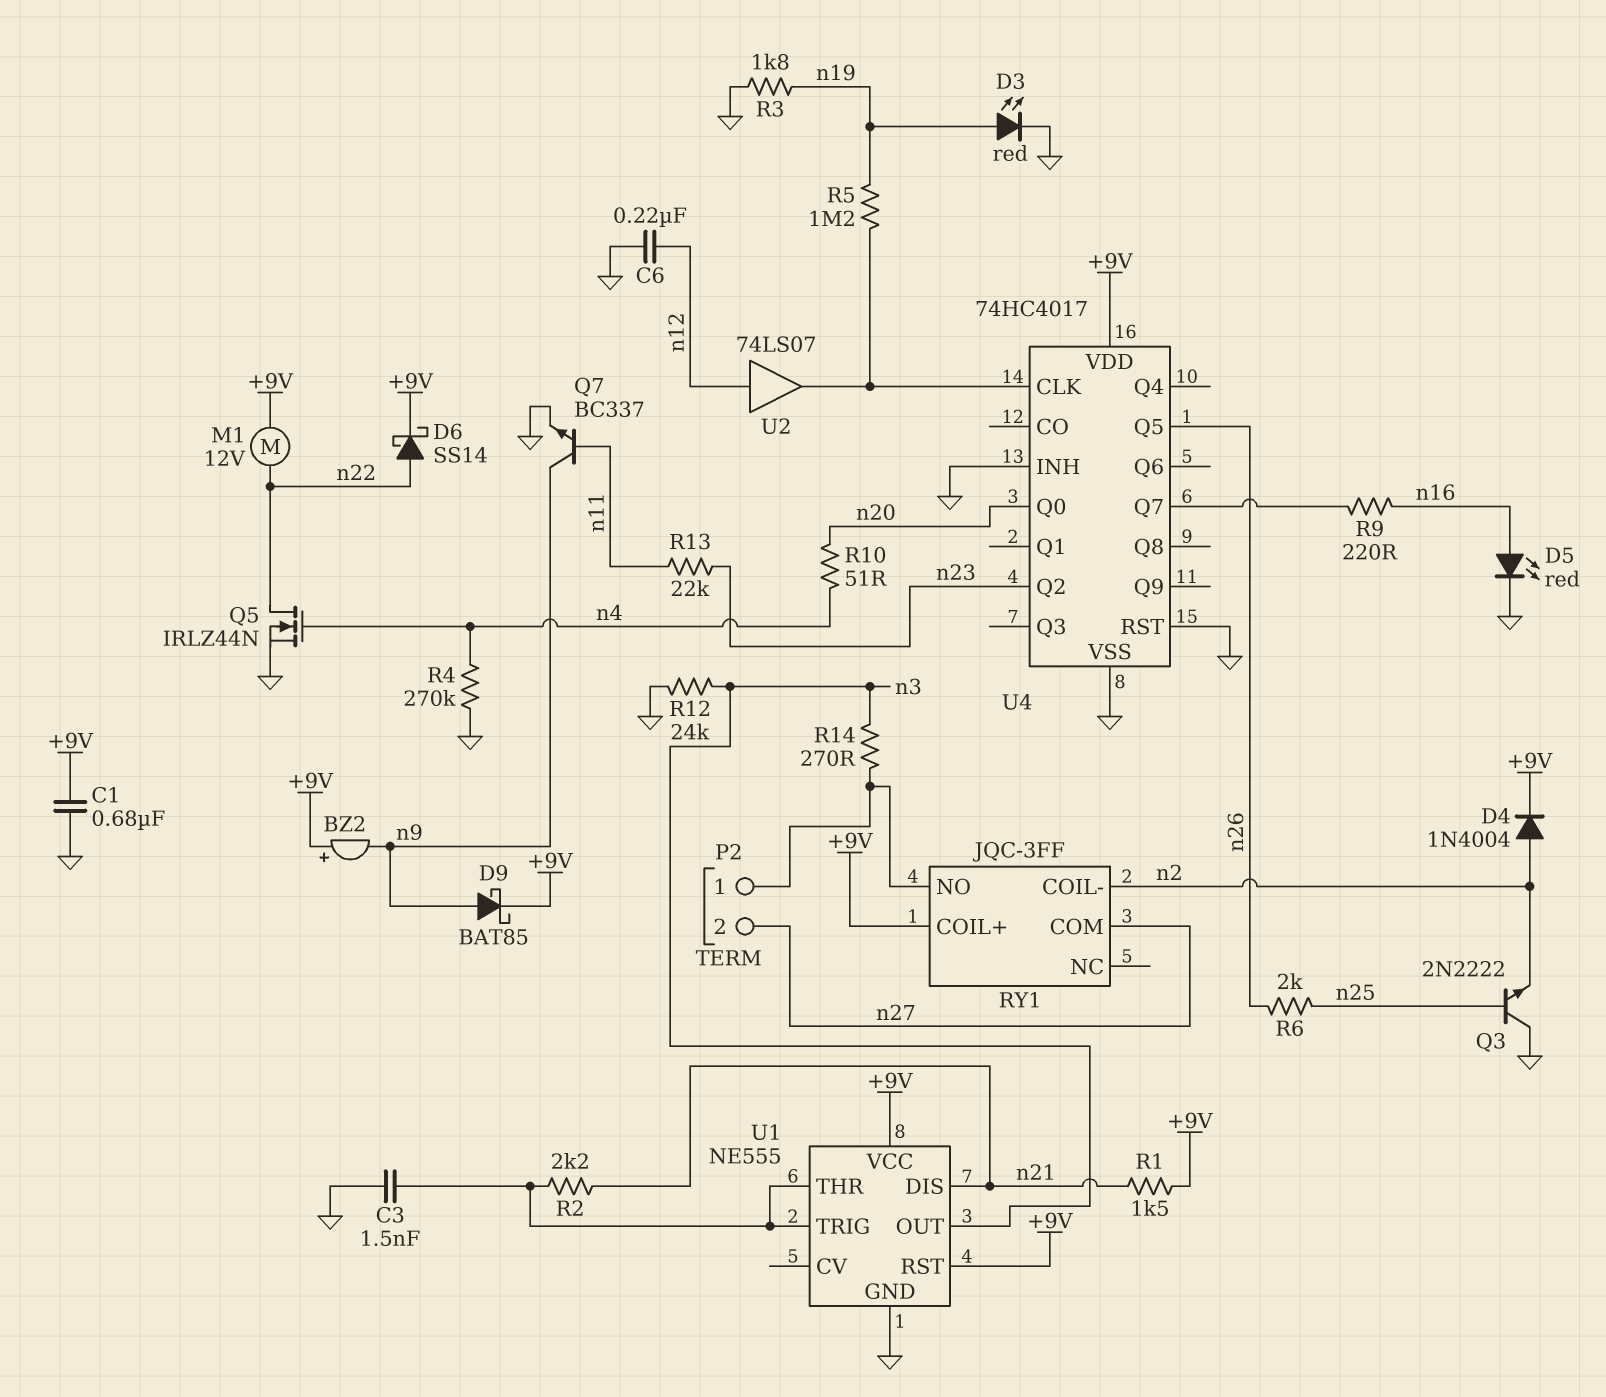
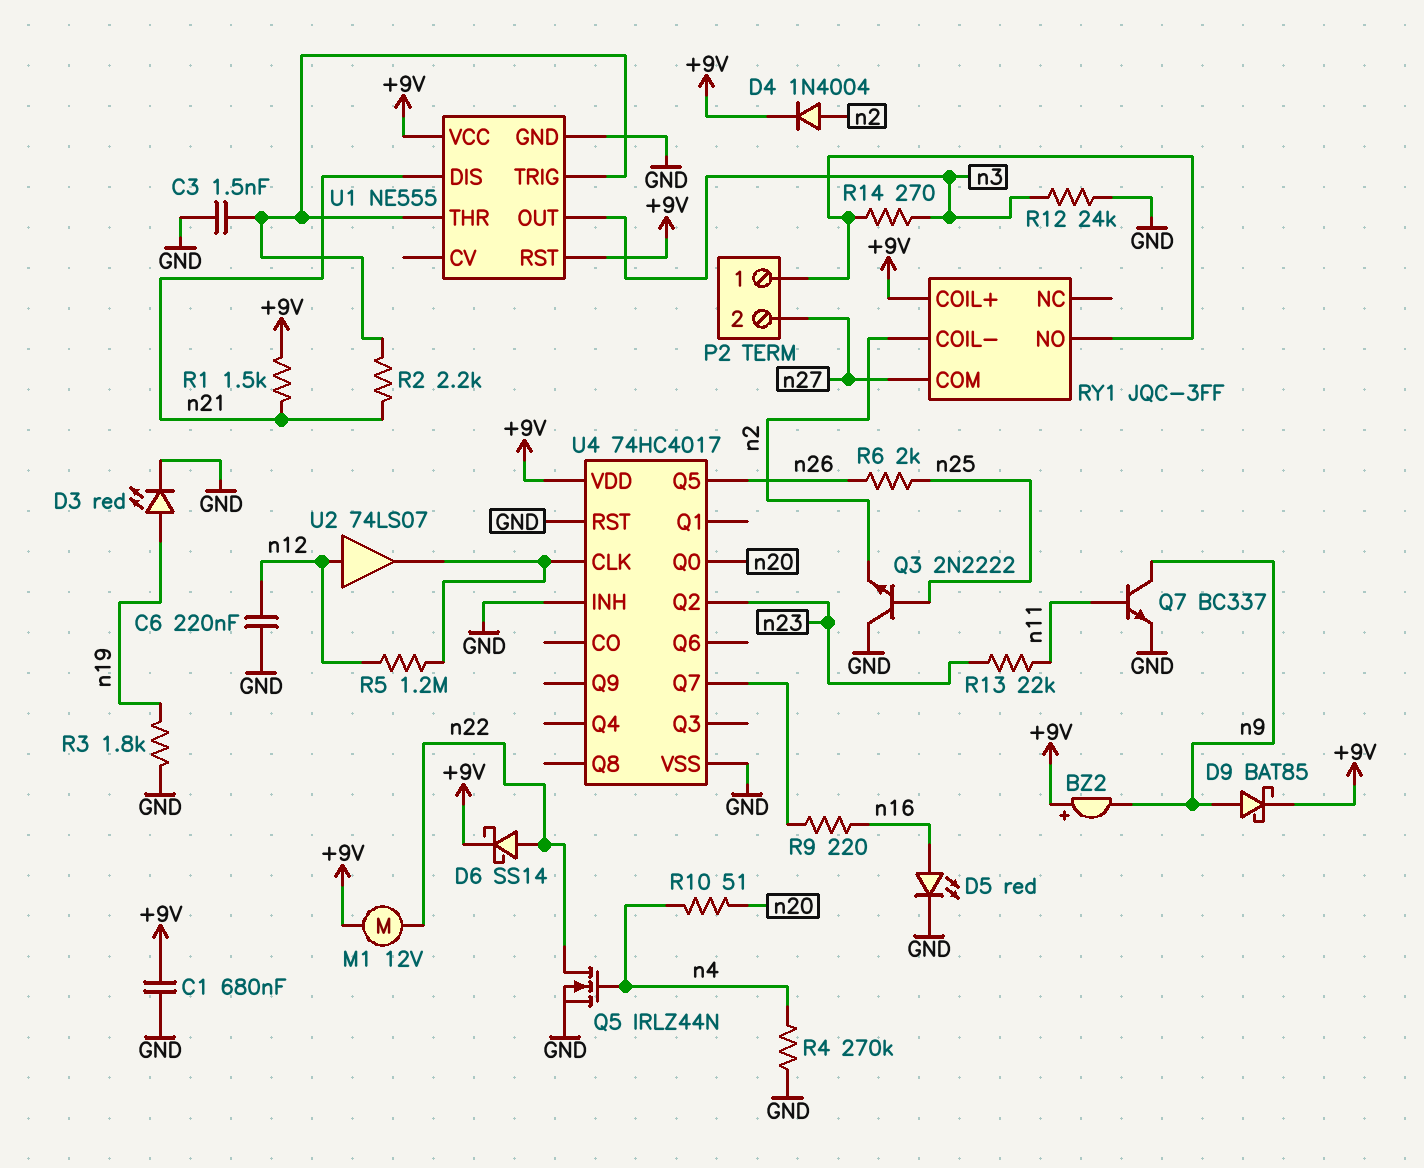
R5: 1.2M (U4/CLK, n19) -> 1.2M (U4/CLK, n12)

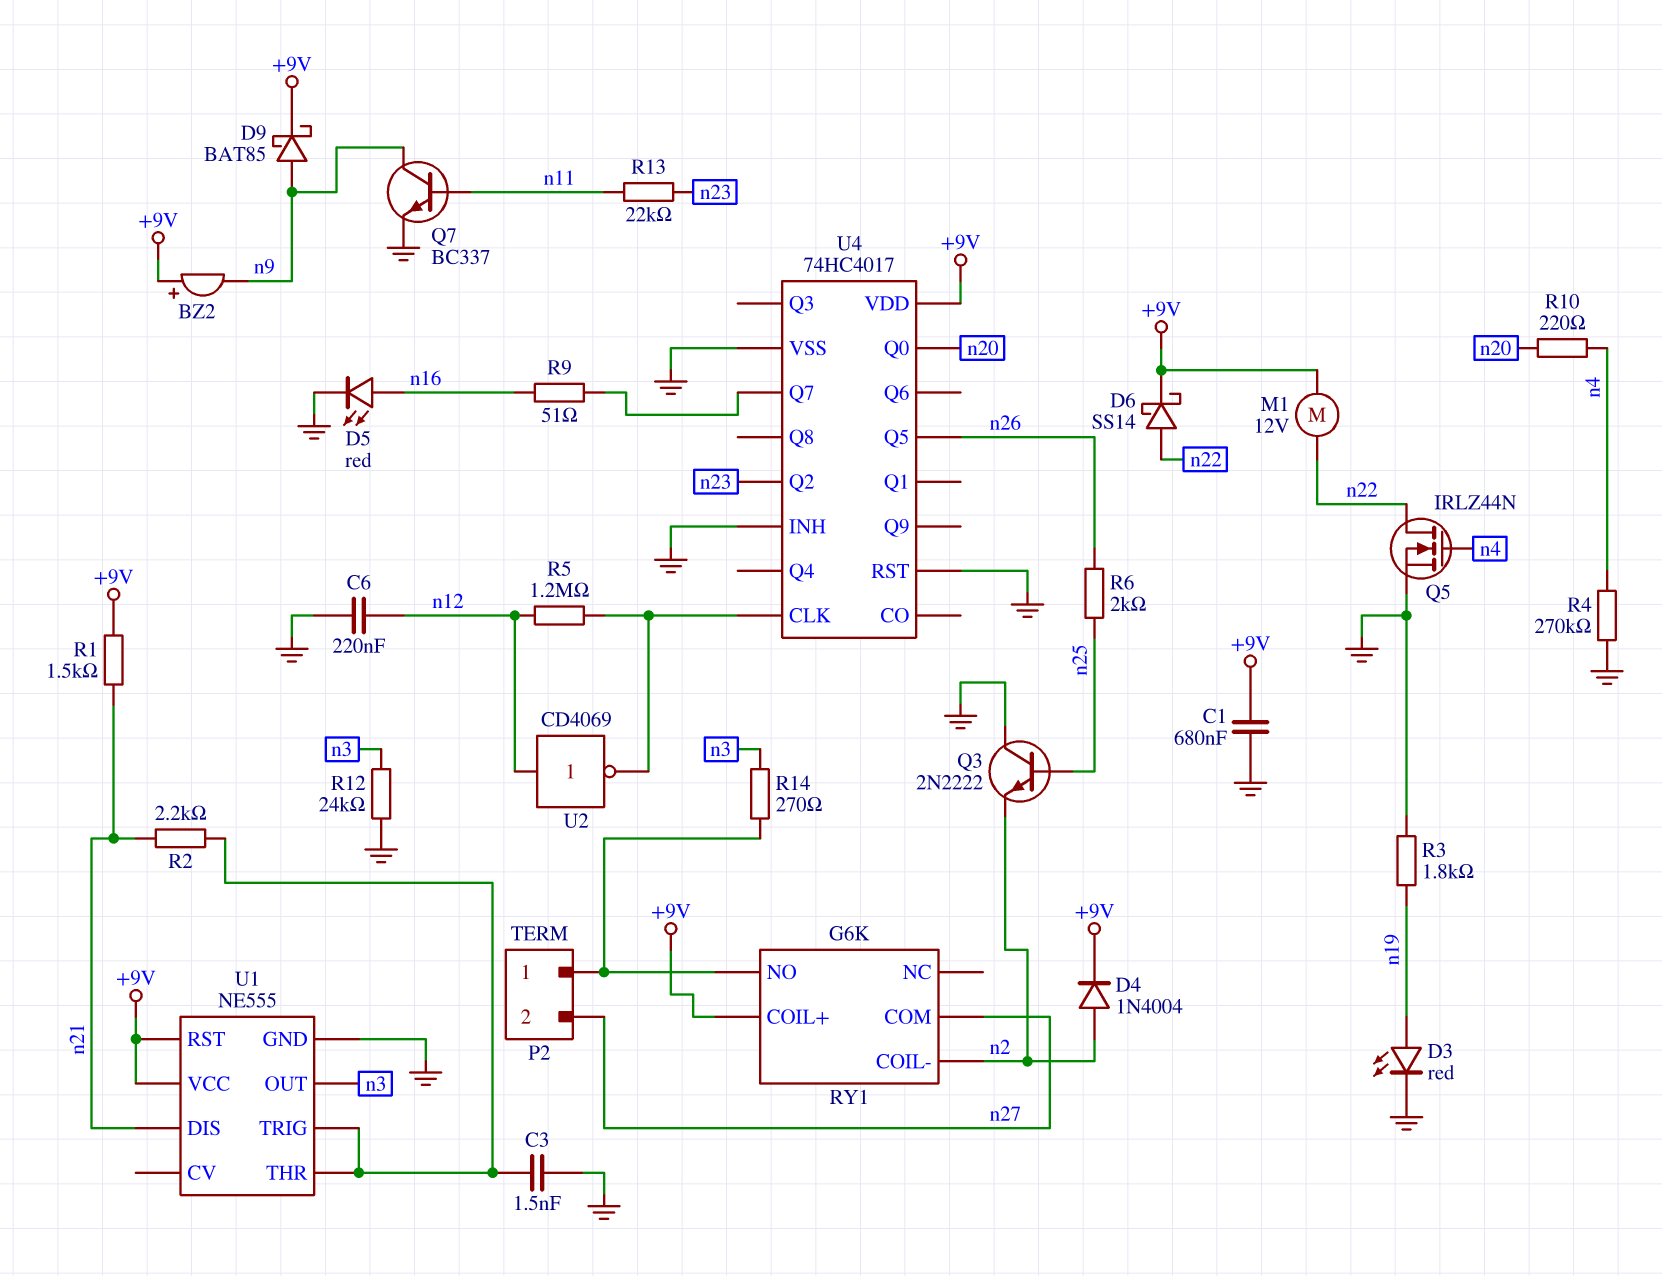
R9: 220 (U4/Q7, n16) -> 51 (U4/Q7, n16)
R10: 51 (n4, n20) -> 220 (n4, n20)
RY1: JQC-3FF -> G6K
U2: buffer 74LS07 (in n12, out U4/CLK) -> NOT CD4069 (in n12, out U4/CLK)

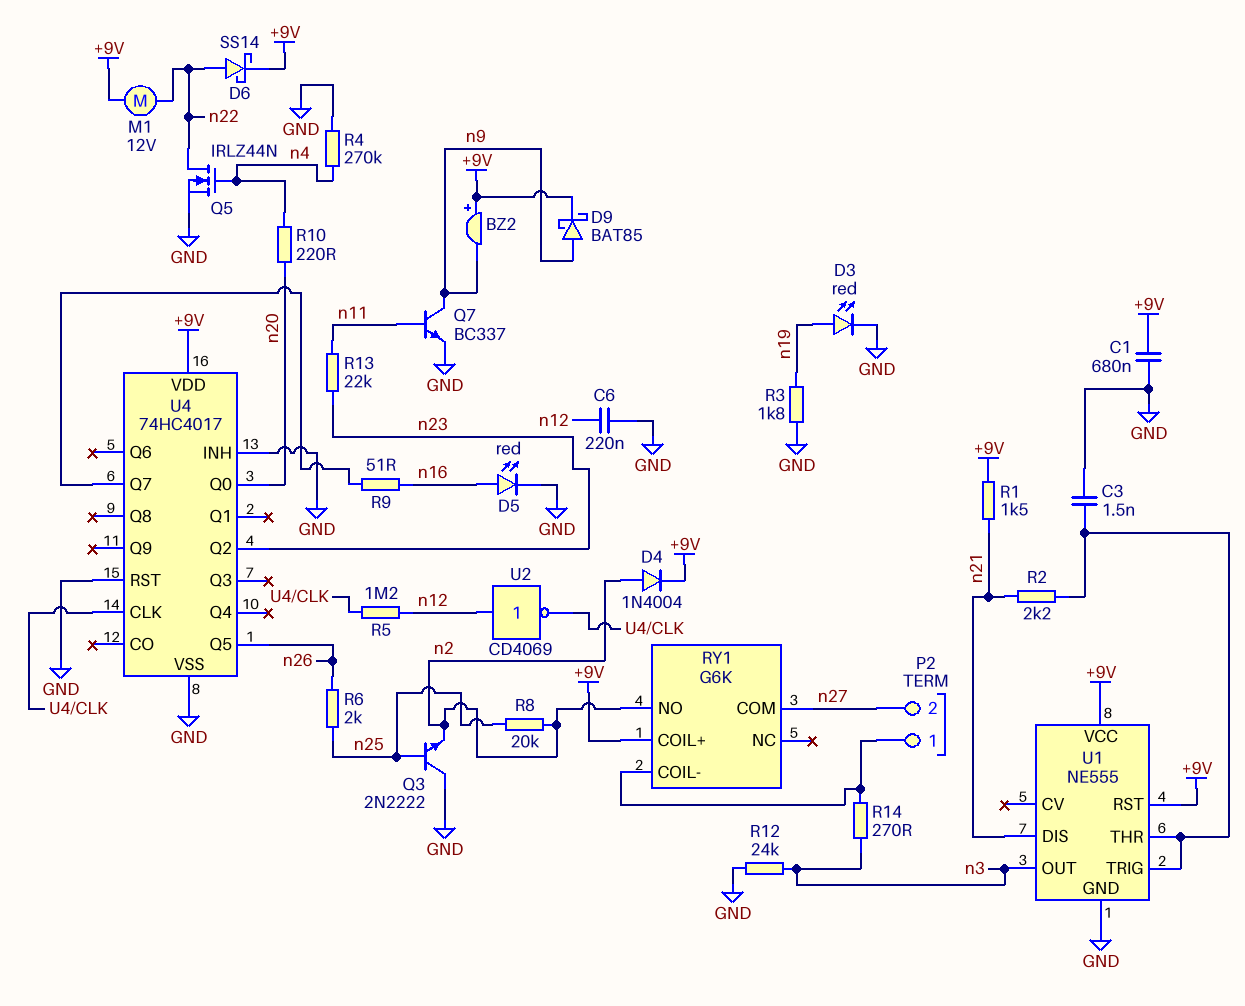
R8: none -> 20k (n2, n25)
RY1 pin COIL-: n2 -> P2/1
RY1 pin NO: P2/1 -> n2

